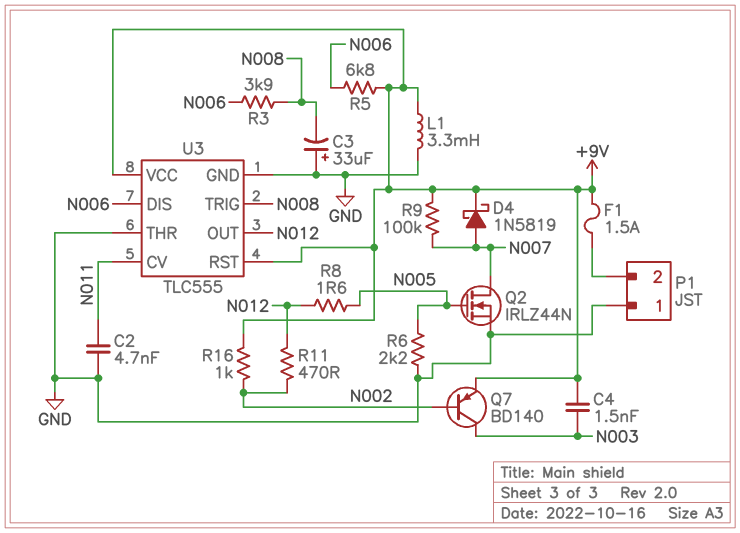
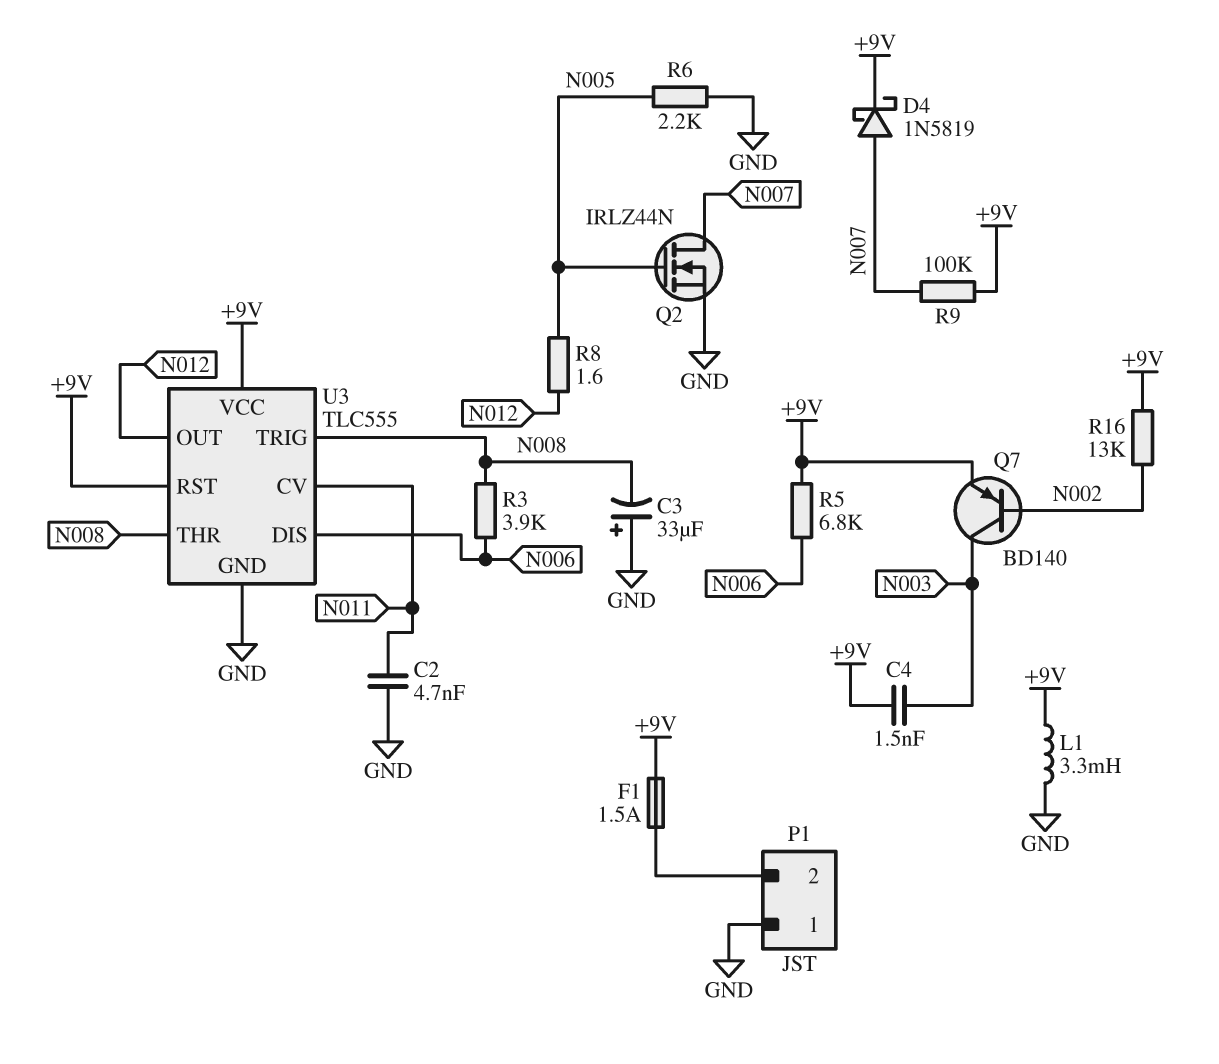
R11: 470 (N002, N012) -> none
R16: 1k (+9V, N002) -> 13k (+9V, N002)
U3 pin THR: GND -> N008

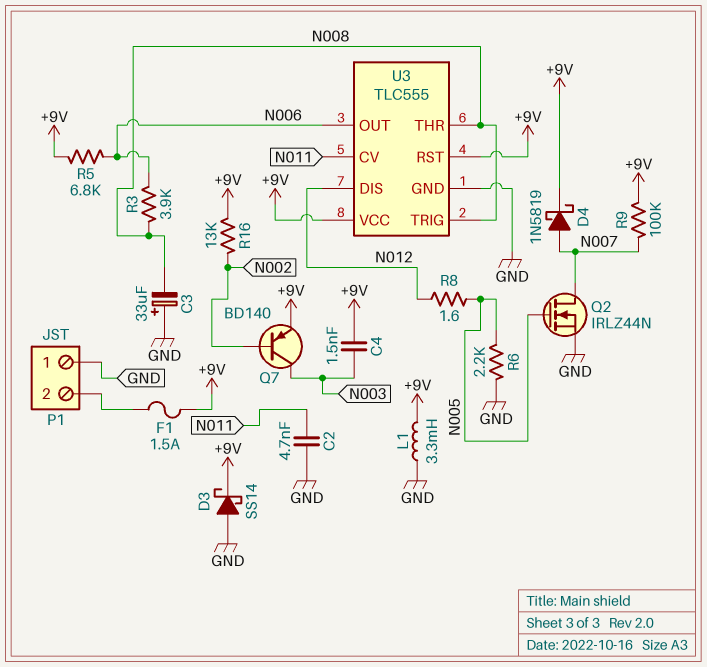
D3: none -> schottky SS14 (A GND, K +9V)
U3 pin DIS: N006 -> N012
U3 pin OUT: N012 -> N006

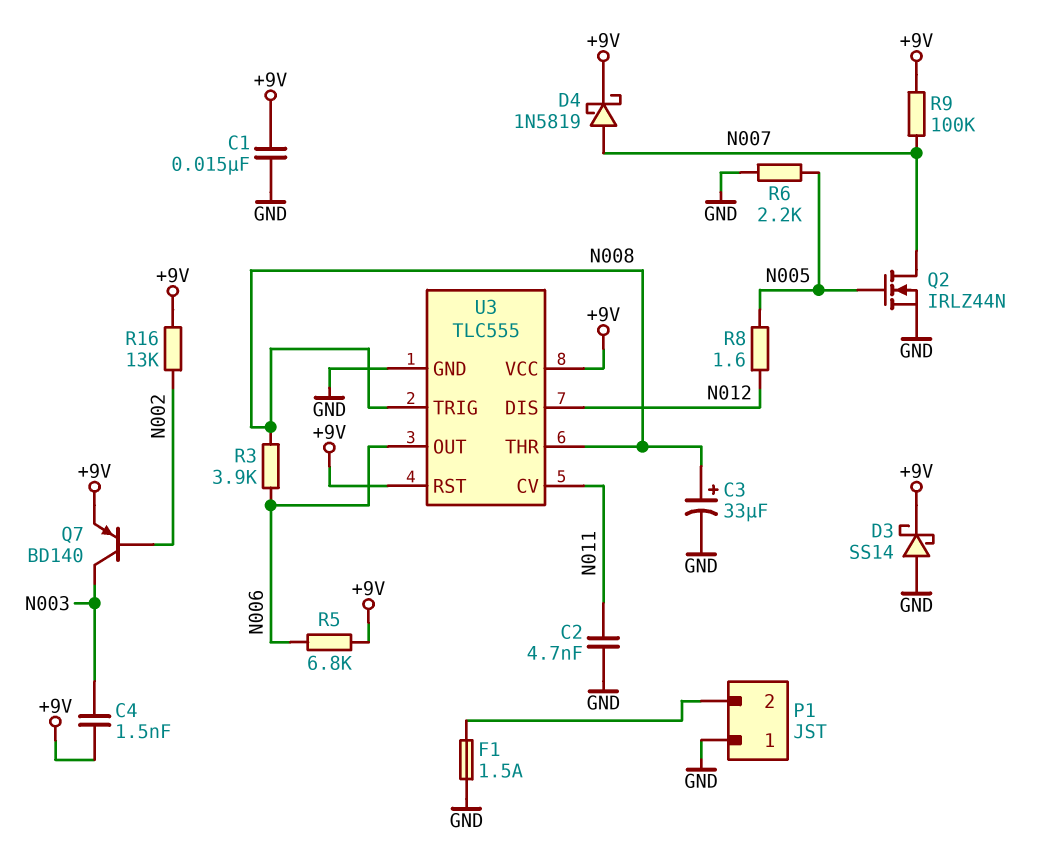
C1: none -> 15nF (+9V, GND)
C3: 33uF (plus GND, minus N008) -> 33uF (plus N008, minus GND)
F1: 1.5A (+9V, P1/2) -> 1.5A (GND, P1/2)
L1: 3.3mH (+9V, GND) -> none

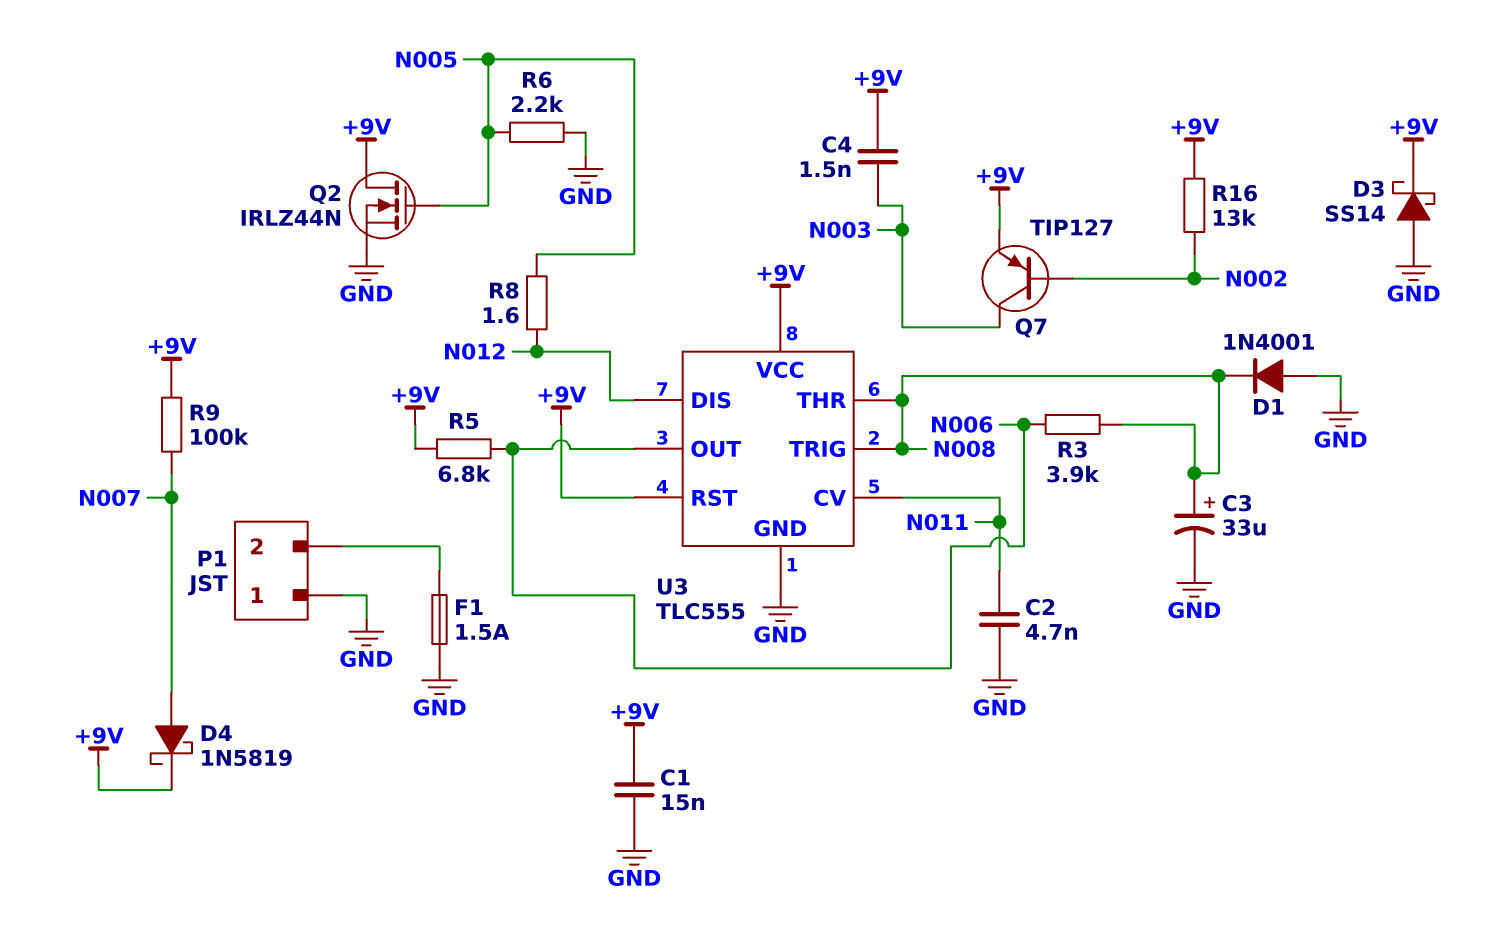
D1: none -> diode 1N4001 (A GND, K N008)
Q2: NMOS IRLZ44N (G N005, D N007, S GND) -> NMOS IRLZ44N (G N005, D +9V, S GND)
Q7: PNP BD140 (B N002, C N003, E +9V) -> PNP TIP127 (B N002, C N003, E +9V)

